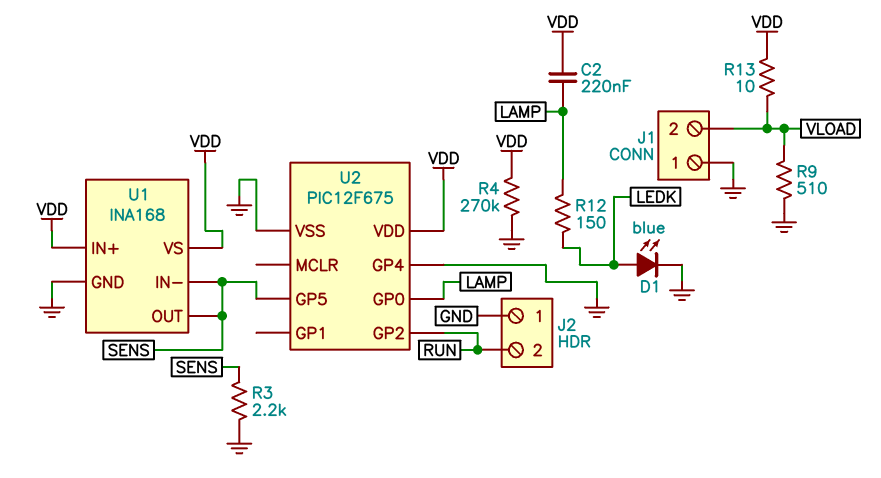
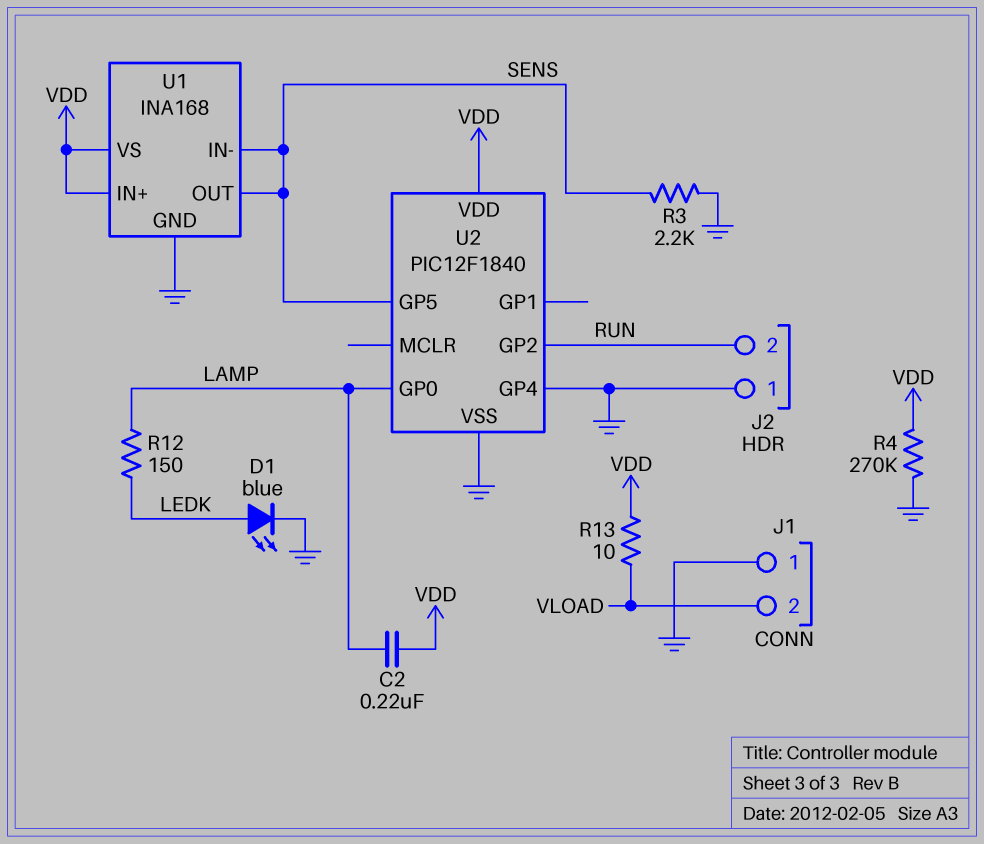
R9: 510 (GND, VLOAD) -> none
U2: PIC12F675 -> PIC12F1840

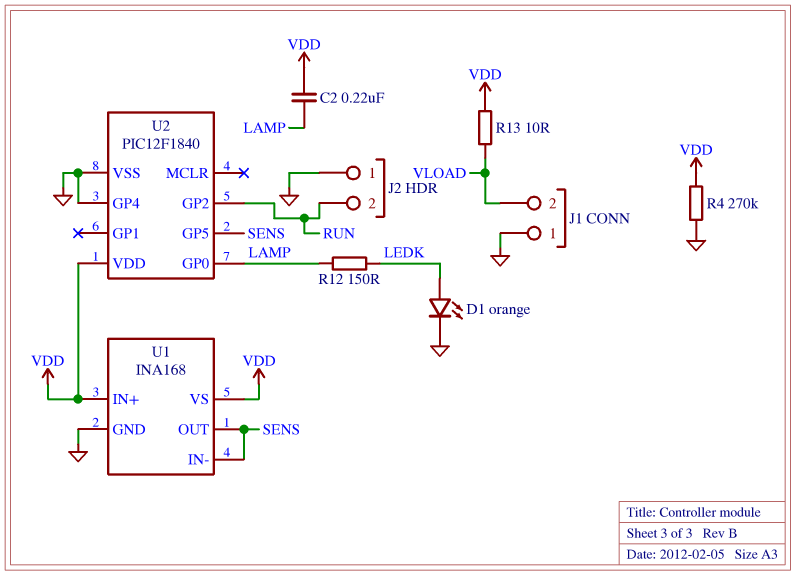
D1: LED blue (A LEDK, K GND) -> LED orange (A LEDK, K GND)
R3: 2.2k (GND, SENS) -> none

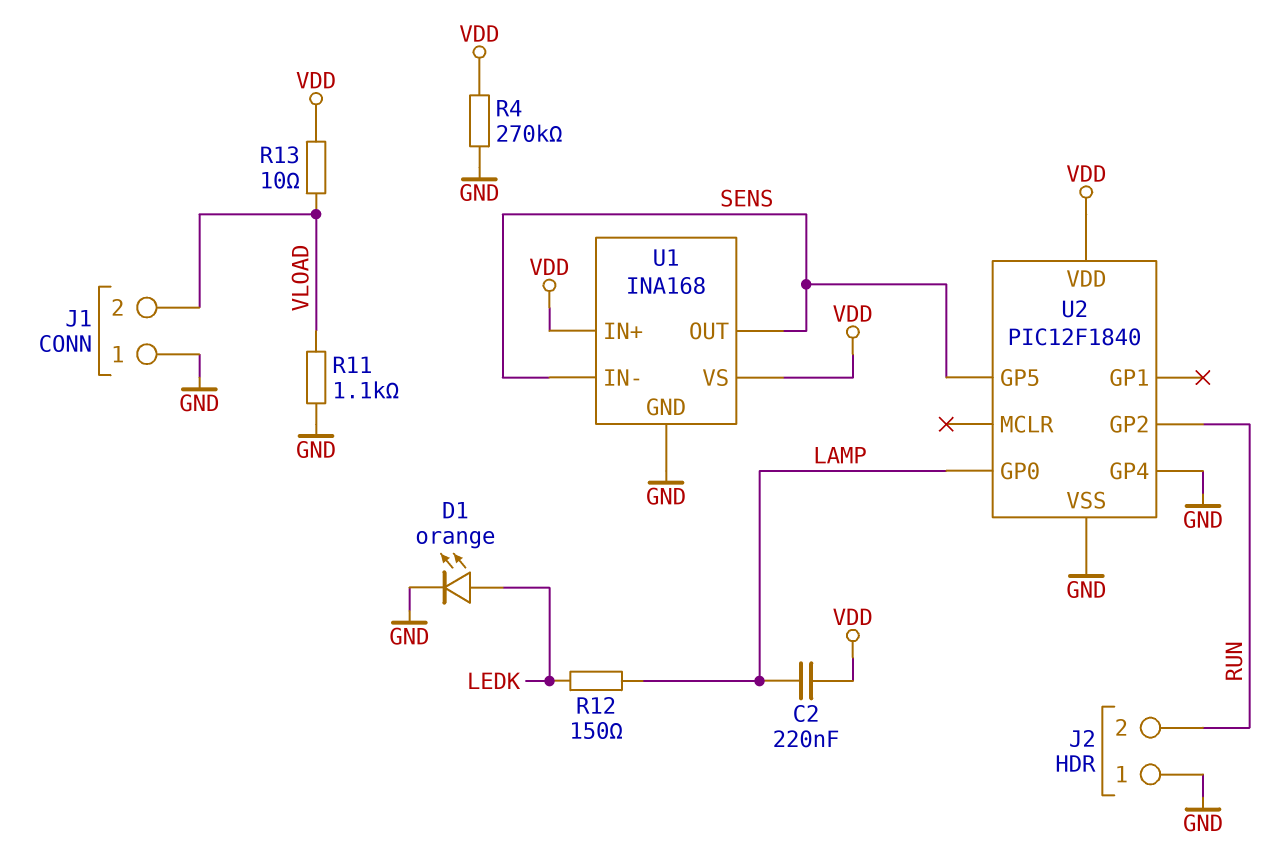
R11: none -> 1.1k (GND, VLOAD)

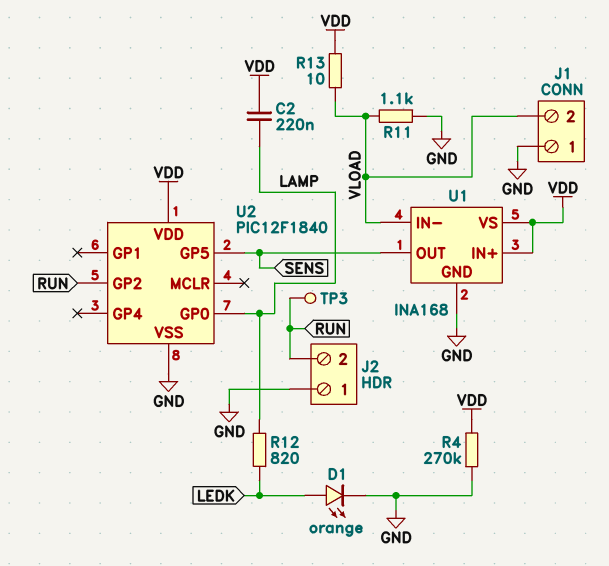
R12: 150 (LAMP, LEDK) -> 820 (LAMP, LEDK)
TP3: none -> test point (RUN)
U1 pin IN-: SENS -> VLOAD
U2 pin GP4: GND -> none

